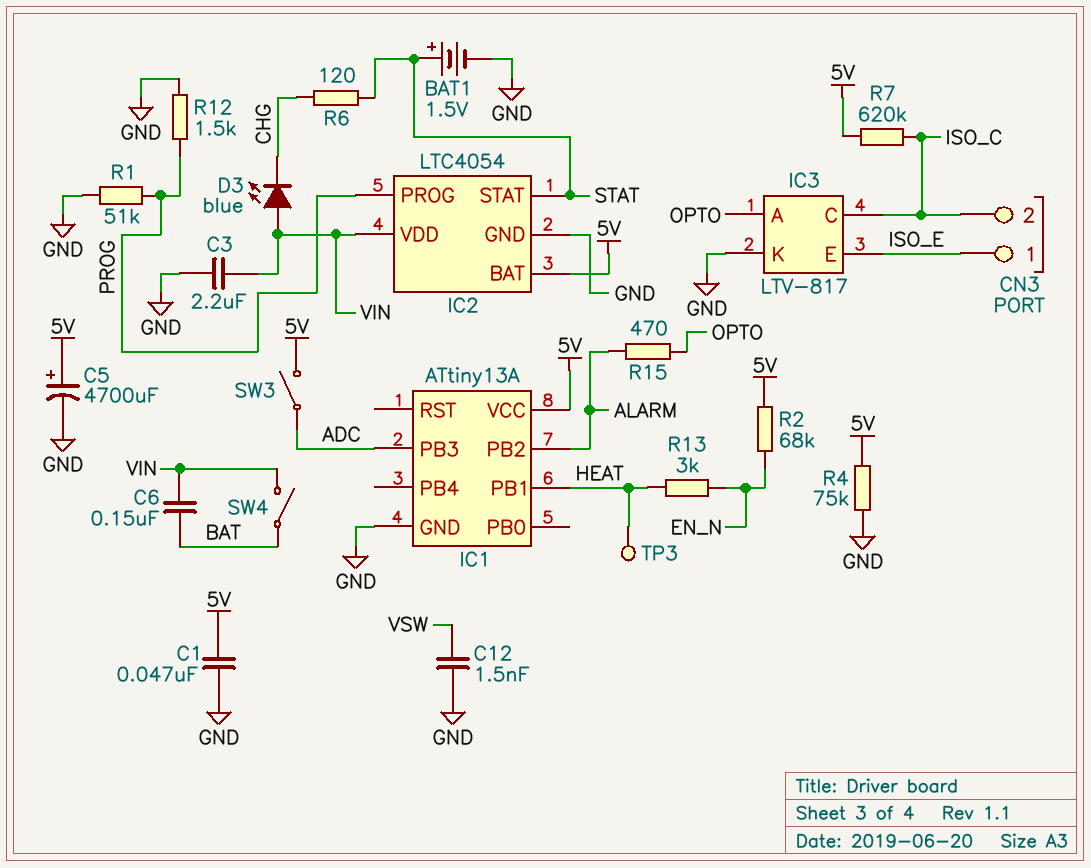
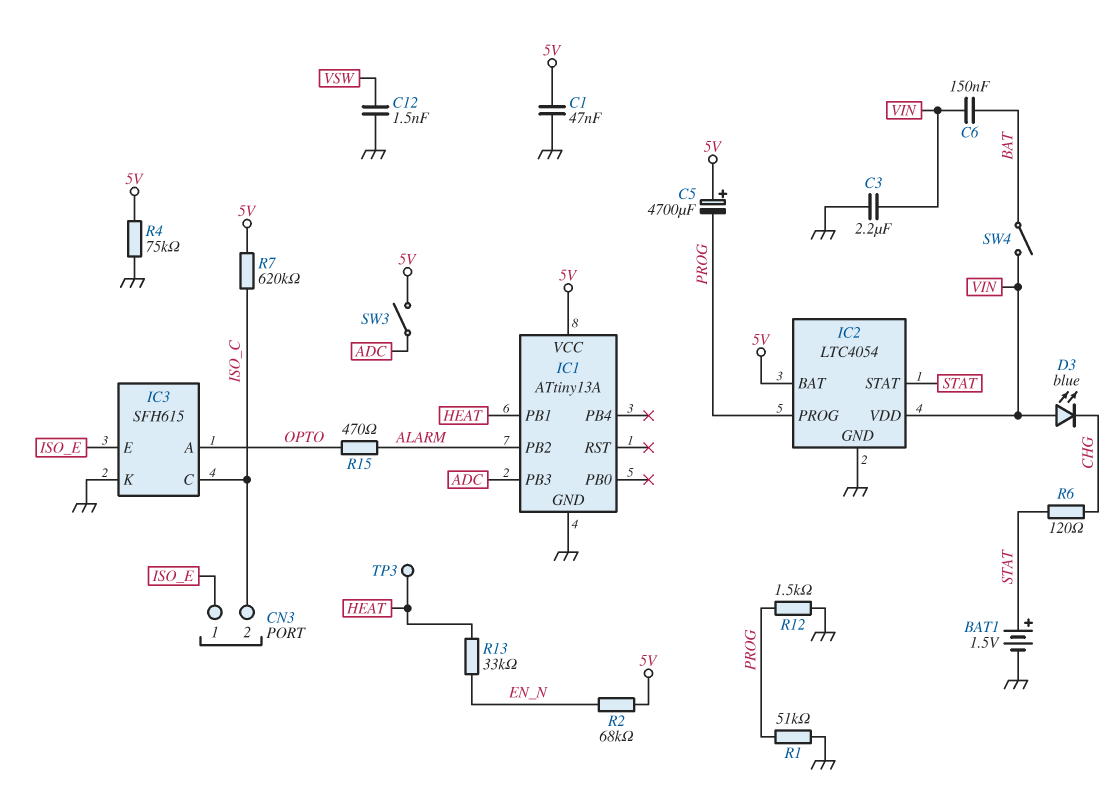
C5: 4700uF (plus 5V, minus GND) -> 4700uF (plus 5V, minus PROG)
IC3: LTV-817 -> SFH615
R13: 3k (EN_N, HEAT) -> 33k (EN_N, HEAT)

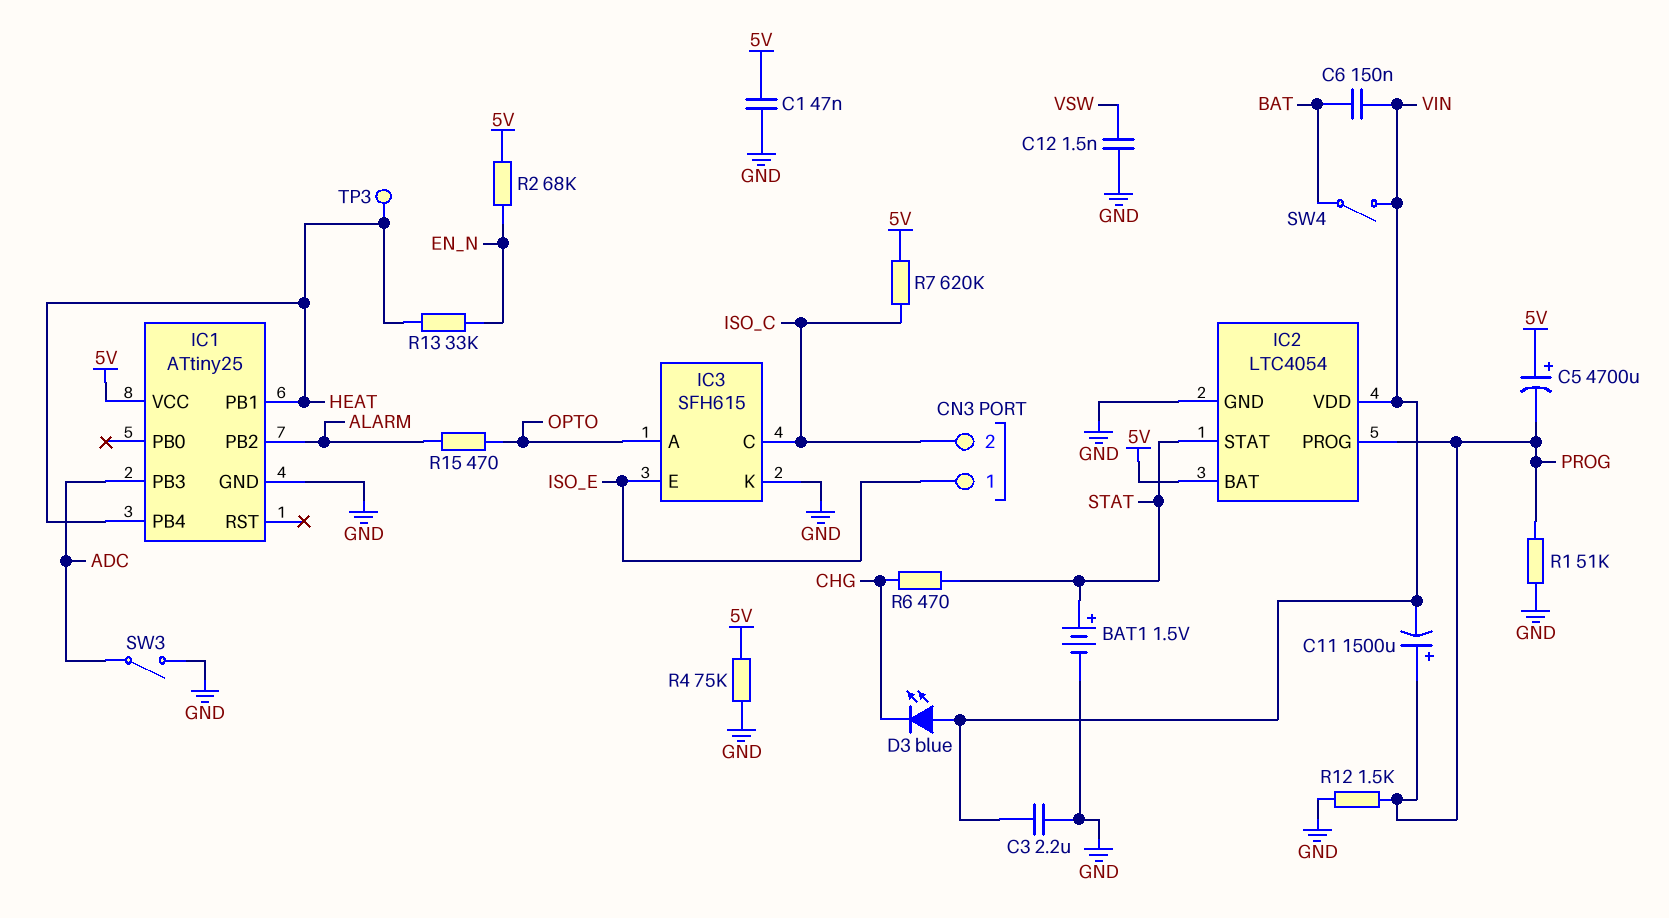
C11: none -> 1500uF (plus PROG, minus VIN)
IC1: ATtiny13A -> ATtiny25
IC1 pin PB4: none -> HEAT
R6: 120 (CHG, STAT) -> 470 (CHG, STAT)
SW3: switch (5V, ADC) -> switch (ADC, GND)

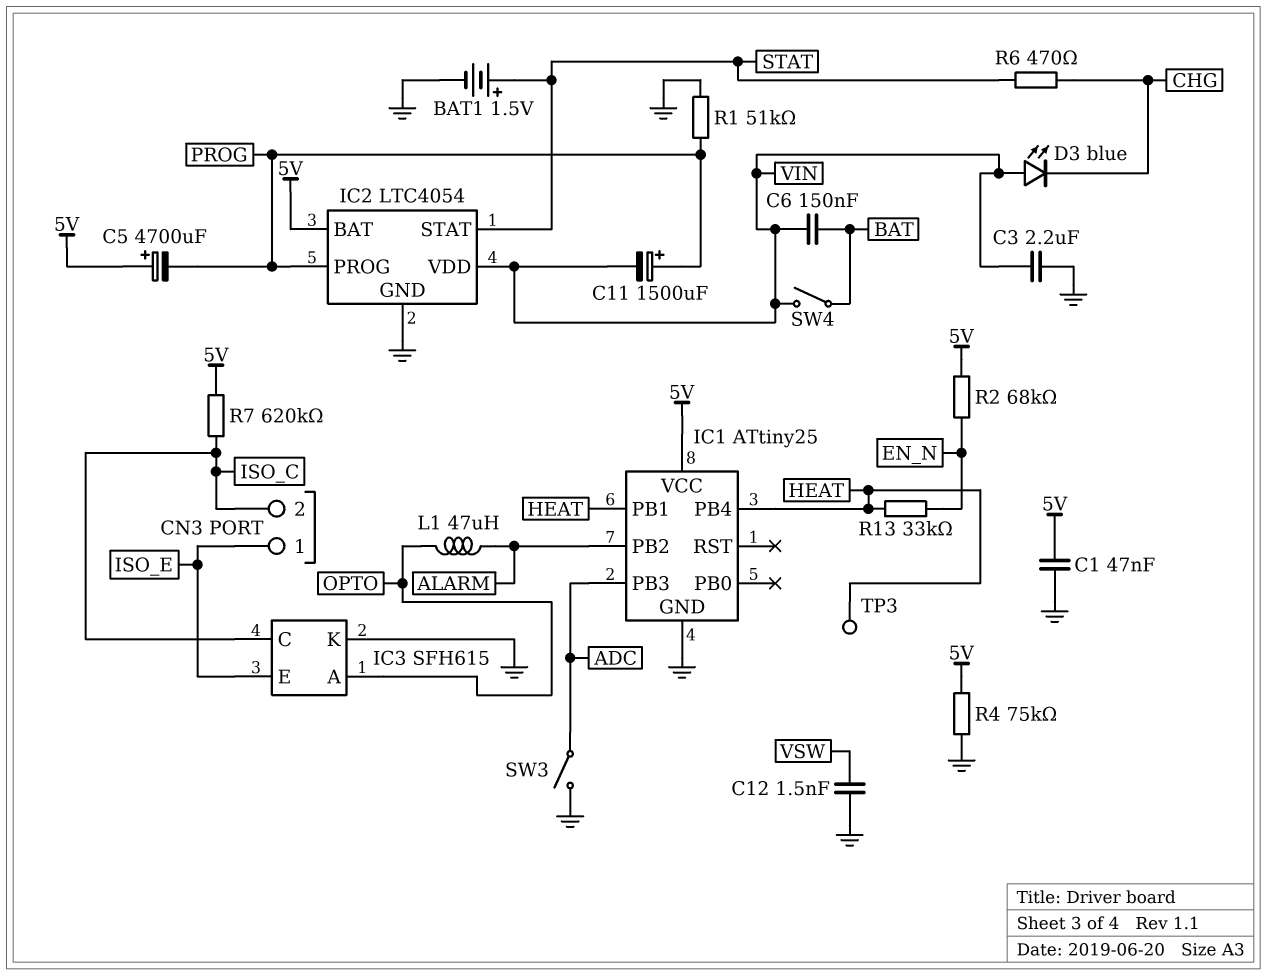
L1: none -> 47uH (ALARM, OPTO)
R12: 1.5k (GND, PROG) -> none
R15: 470 (ALARM, OPTO) -> none

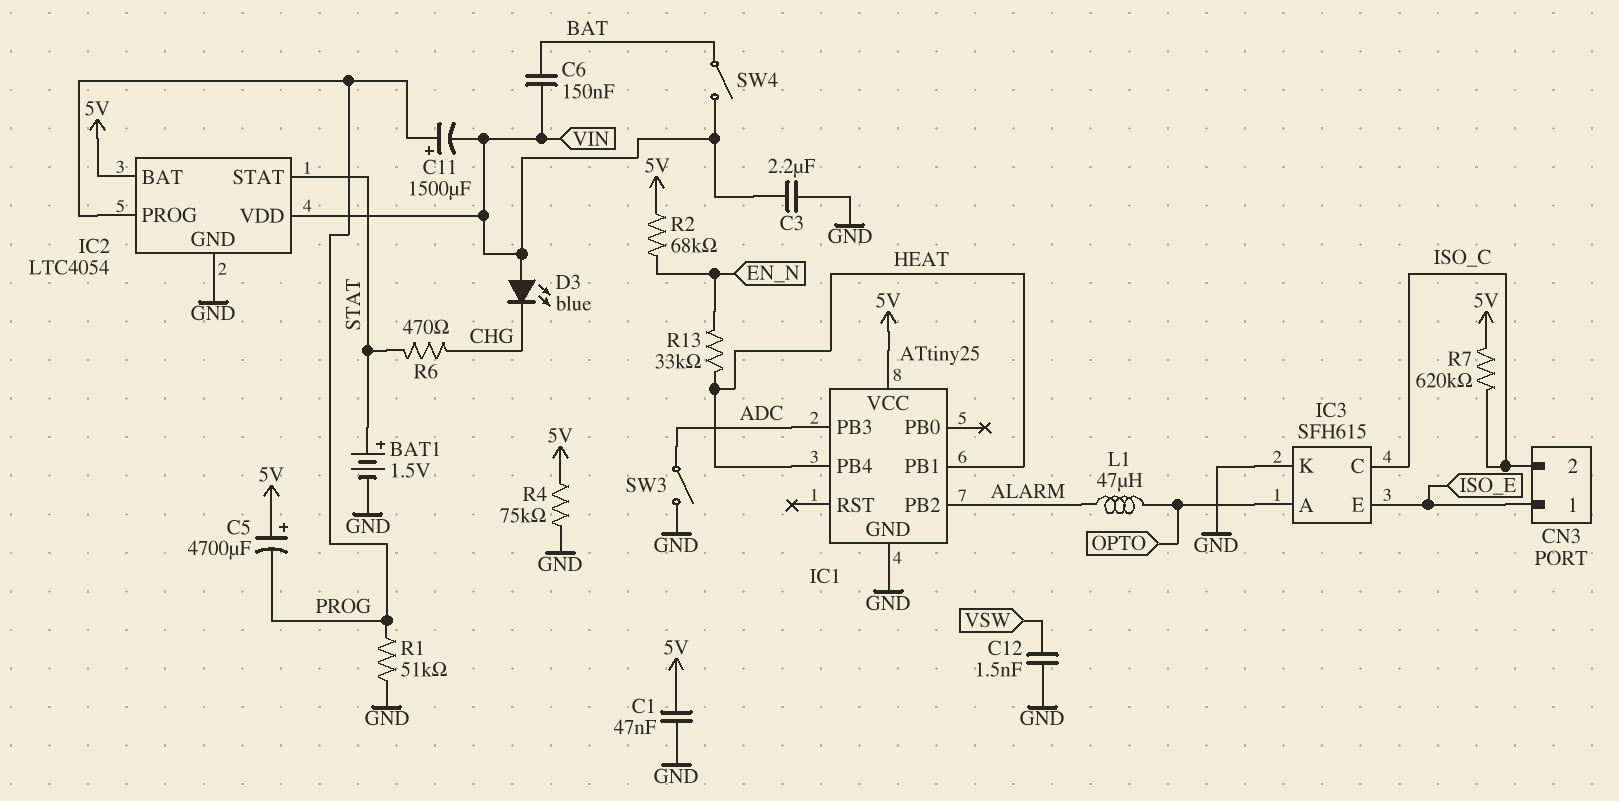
TP3: test point (HEAT) -> none

